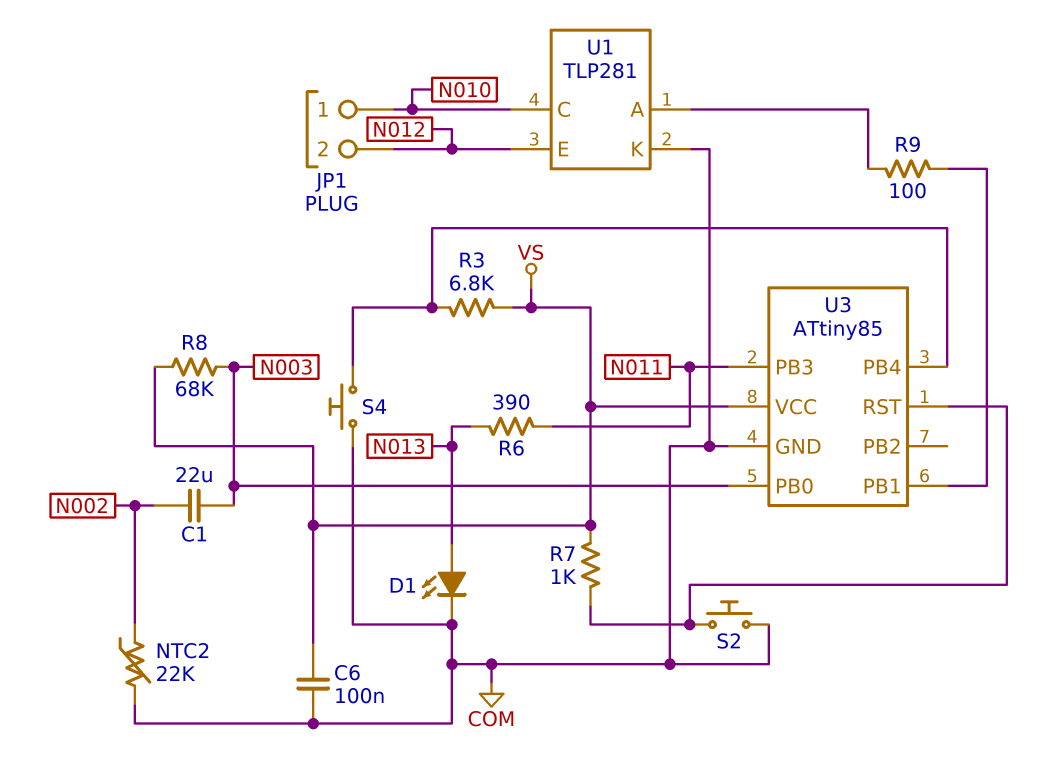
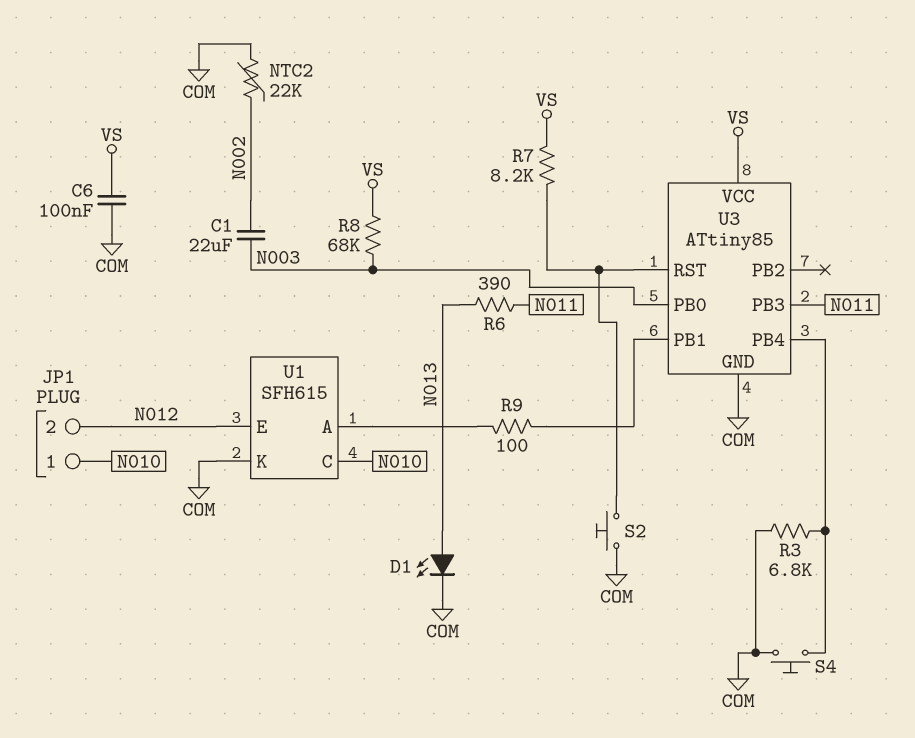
R3: 6.8k (U3/PB4, VS) -> 6.8k (COM, U3/PB4)
R7: 1k (U3/RST, VS) -> 8.2k (U3/RST, VS)
U1: TLP281 -> SFH615

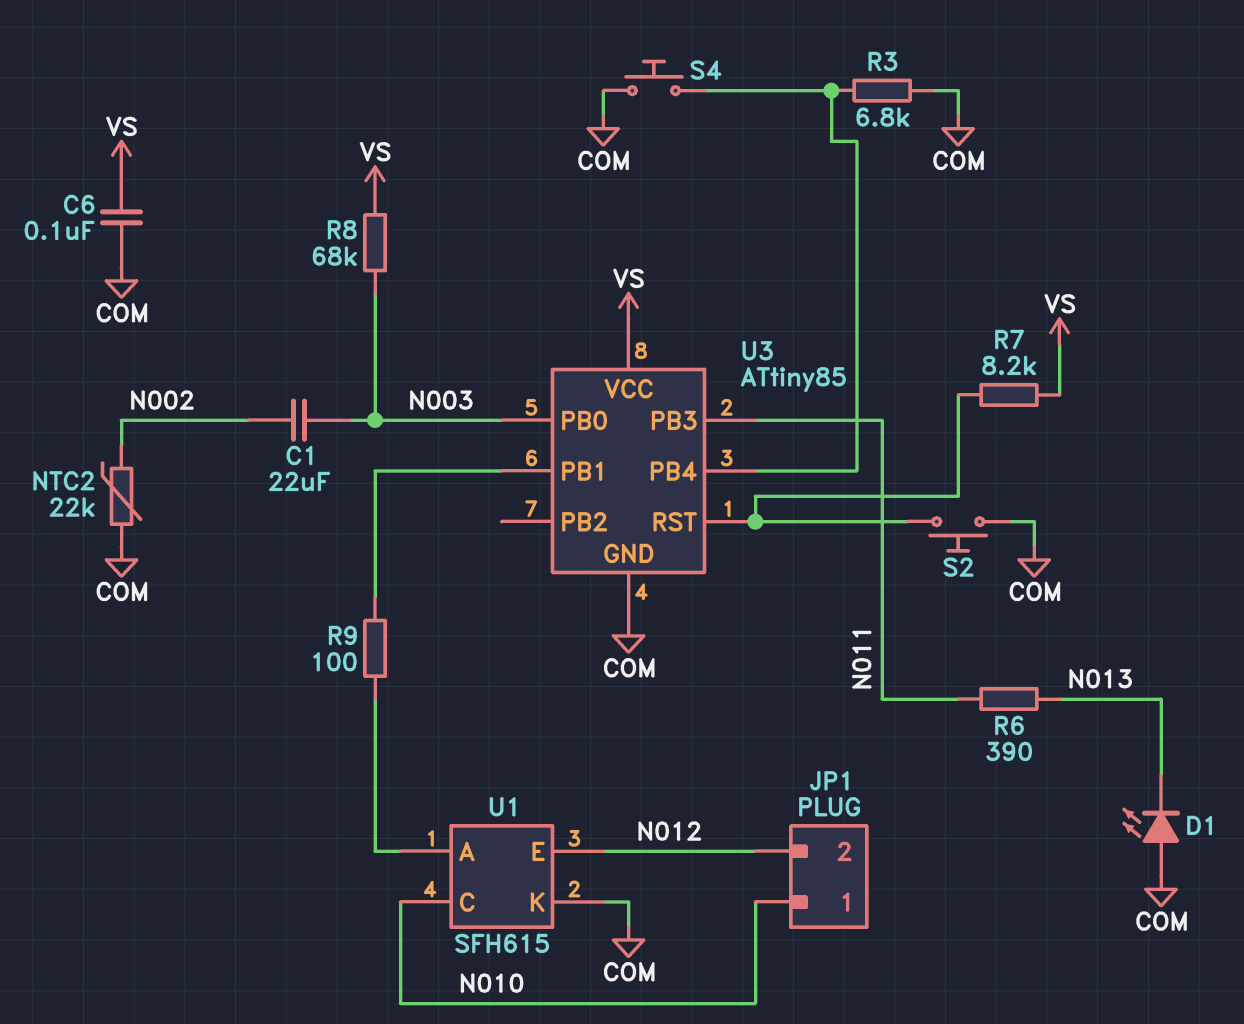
D1: LED (A N013, K COM) -> LED (A COM, K N013)

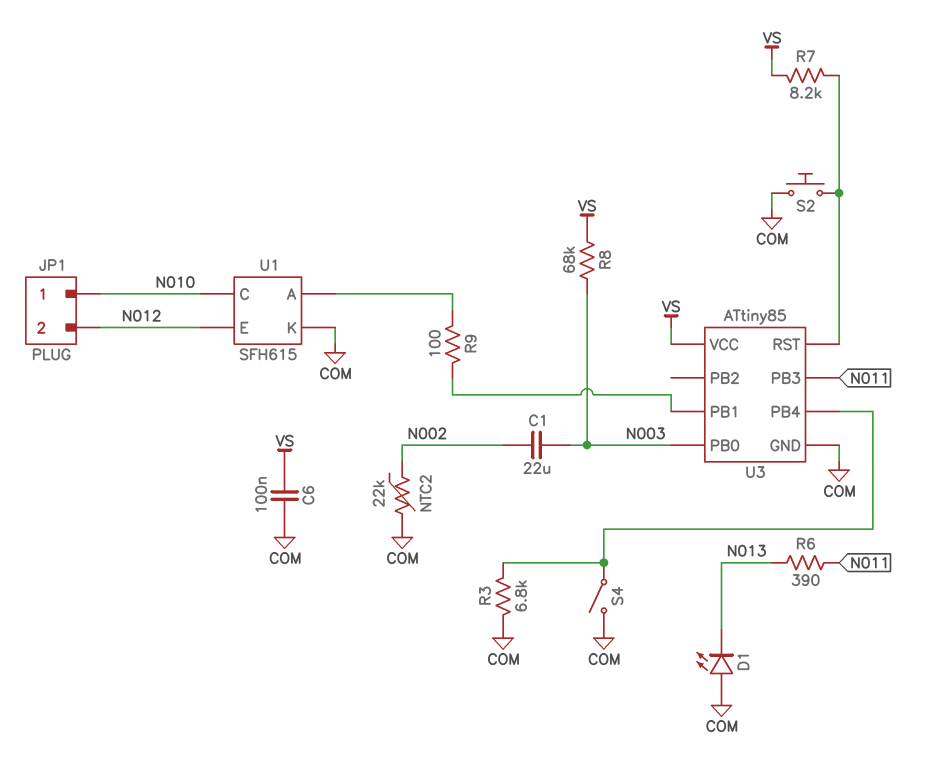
S4: button (COM, U3/PB4) -> switch (COM, U3/PB4)

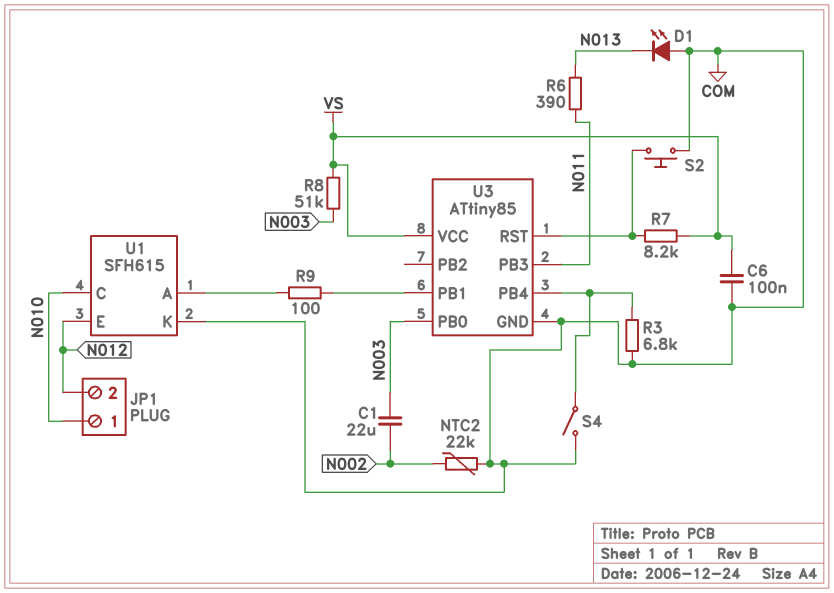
R8: 68k (N003, VS) -> 51k (N003, VS)

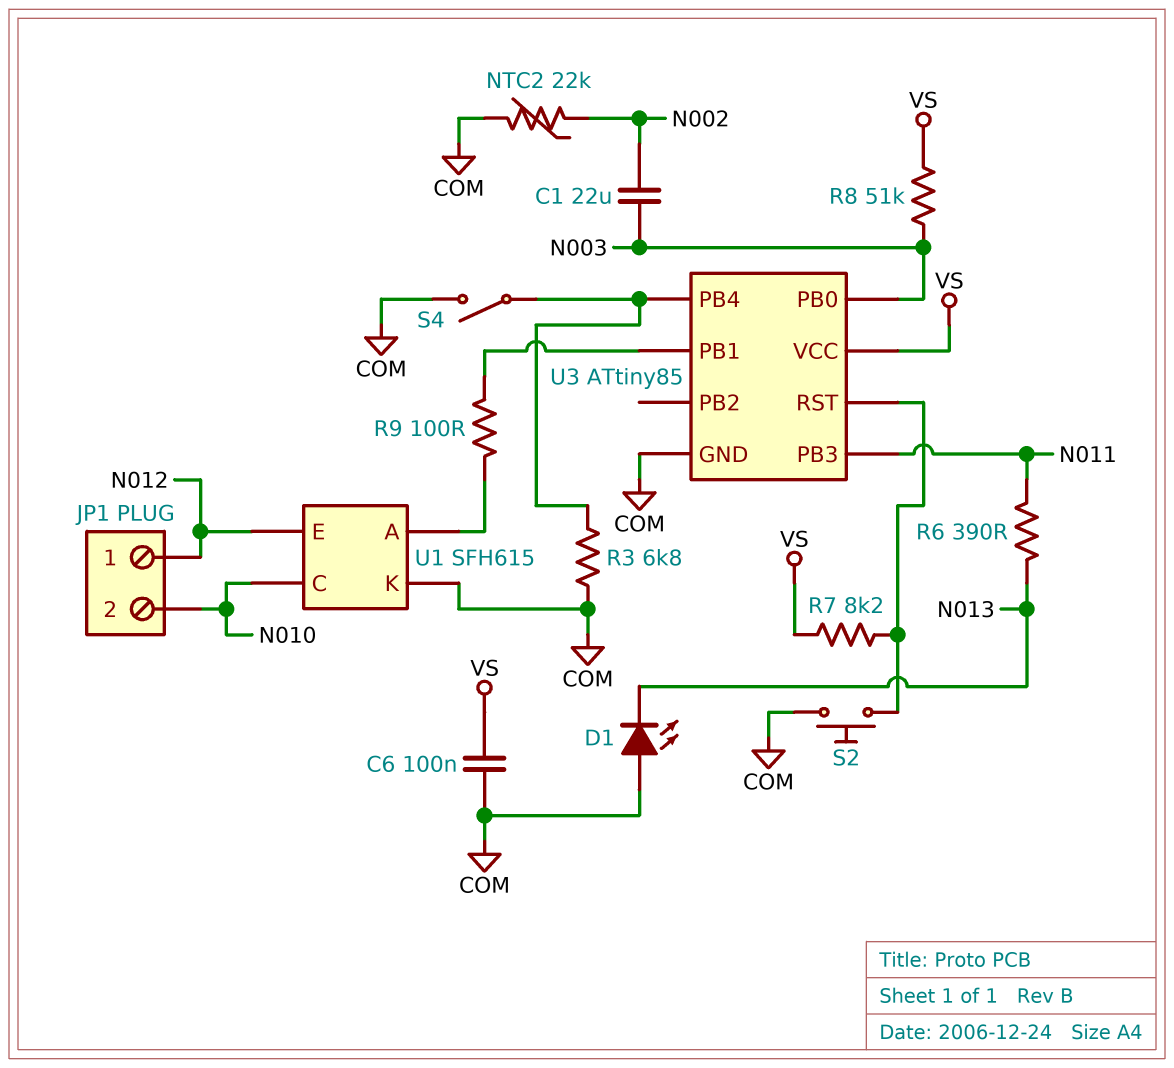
JP1 pin 1: N010 -> N012
JP1 pin 2: N012 -> N010

